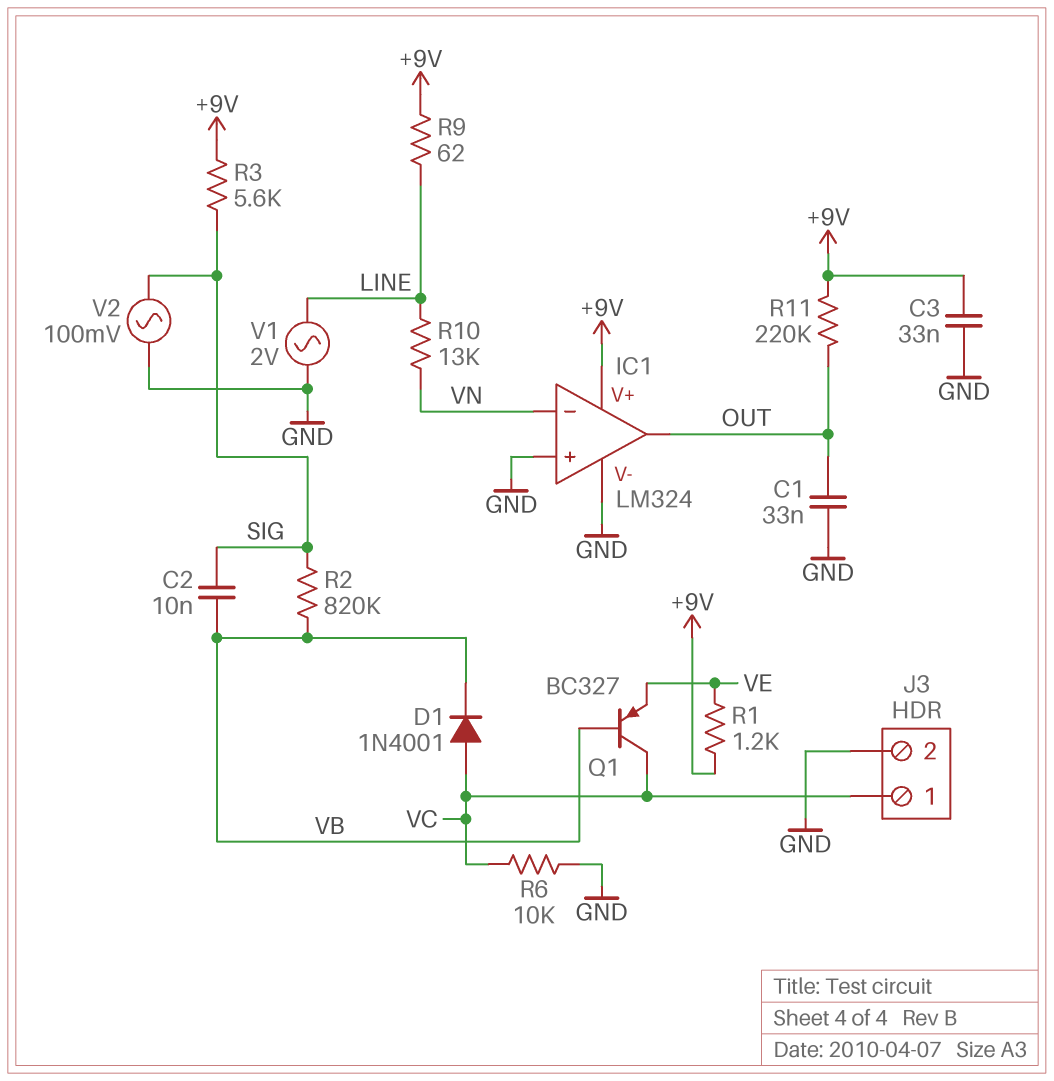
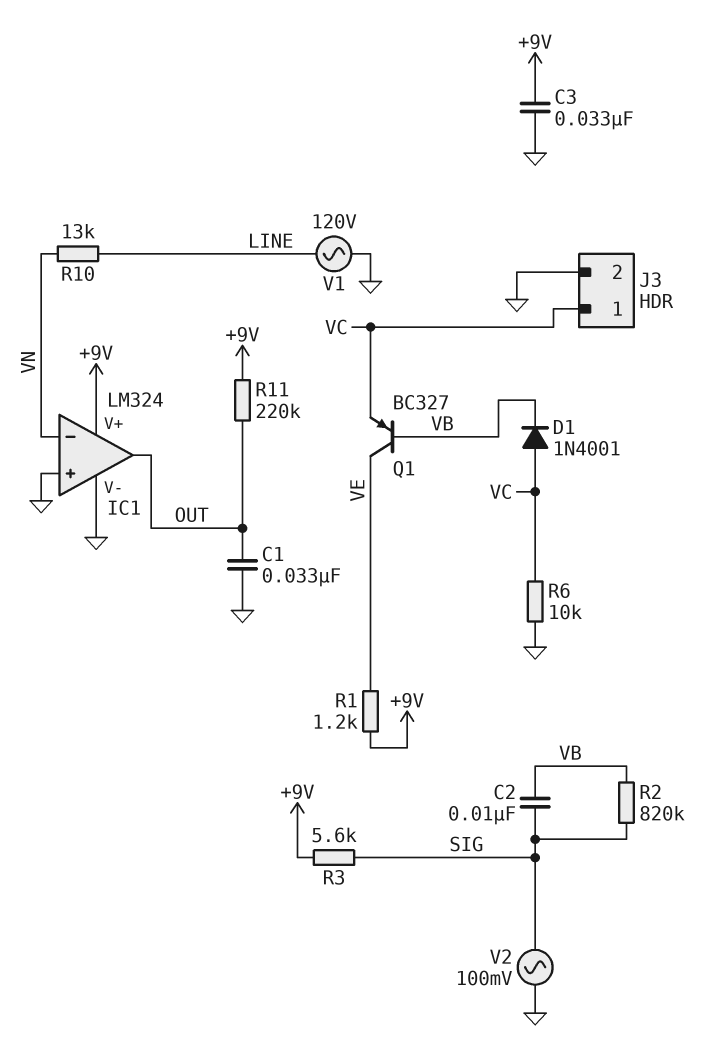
Q1: PNP BC327 (B VB, C VC, E VE) -> PNP BC327 (B VB, C VE, E VC)
R9: 62 (+9V, LINE) -> none
V1: AC 2V (GND, LINE) -> AC 120V (GND, LINE)

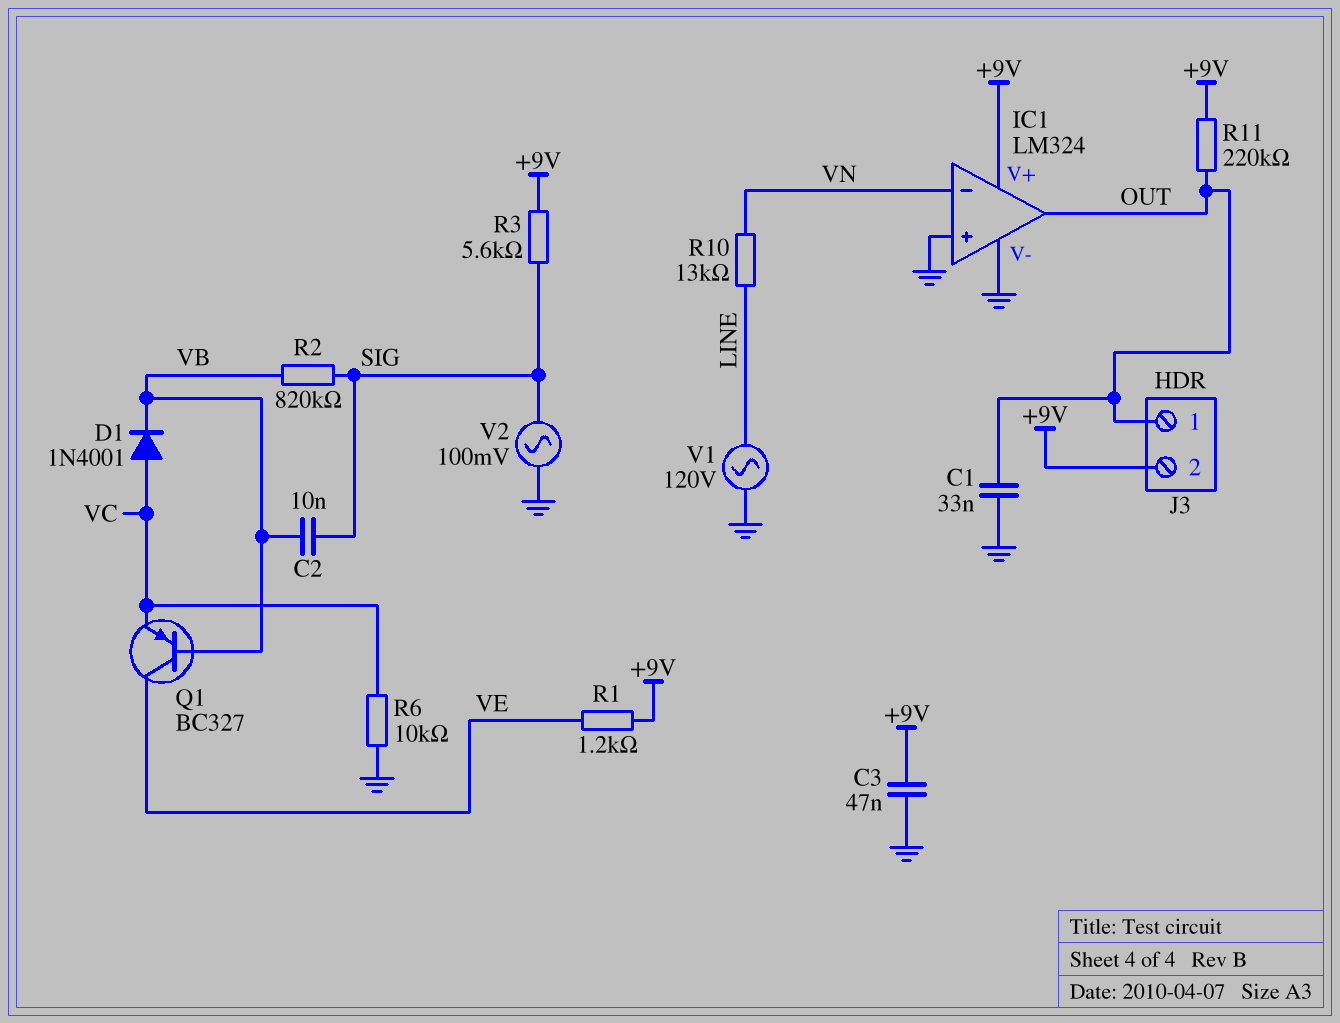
C3: 33nF (+9V, GND) -> 47nF (+9V, GND)
J3 pin 1: VC -> OUT
J3 pin 2: GND -> +9V

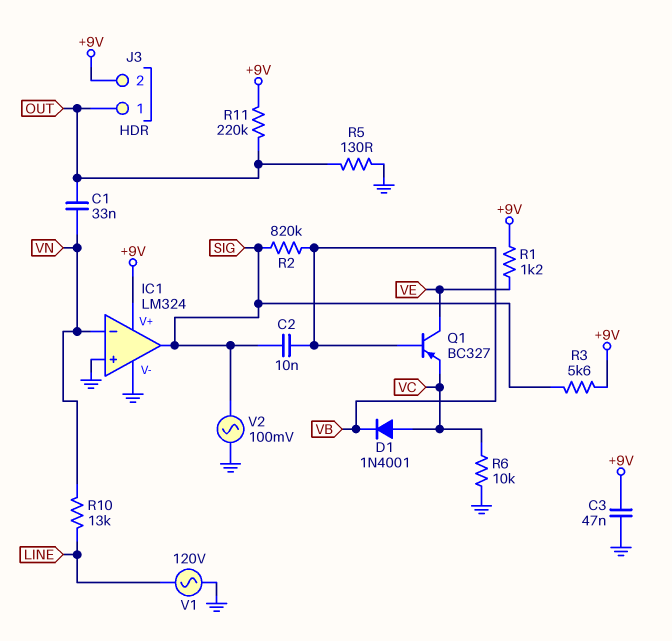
C1: 33nF (GND, OUT) -> 33nF (OUT, VN)
IC1 pin out: OUT -> SIG
R5: none -> 130 (GND, OUT)

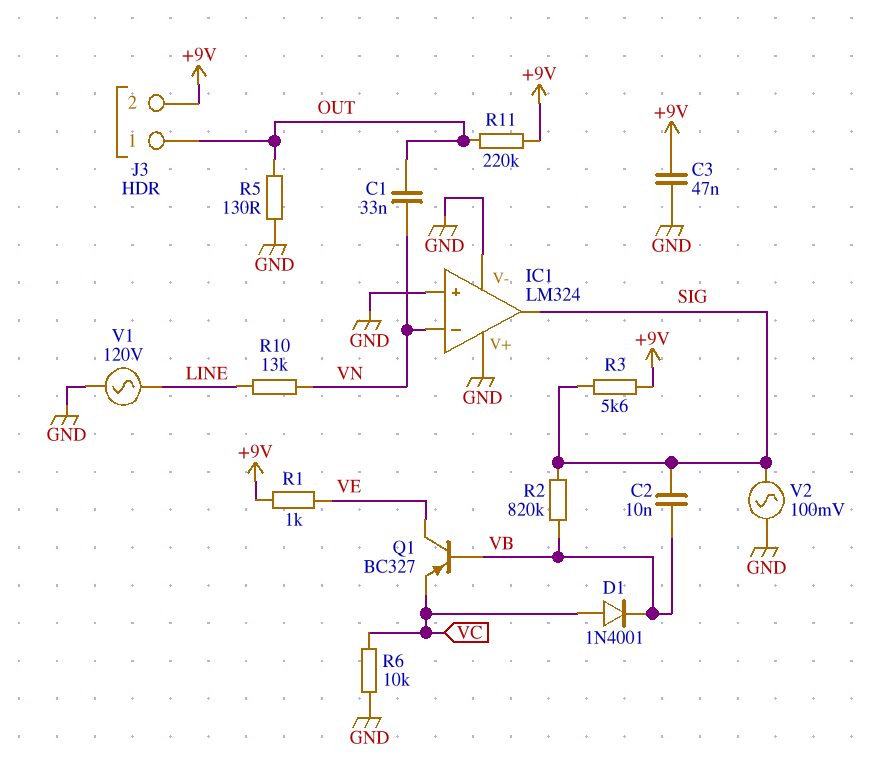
IC1 pin V+: +9V -> GND
R1: 1.2k (+9V, VE) -> 1k (+9V, VE)

